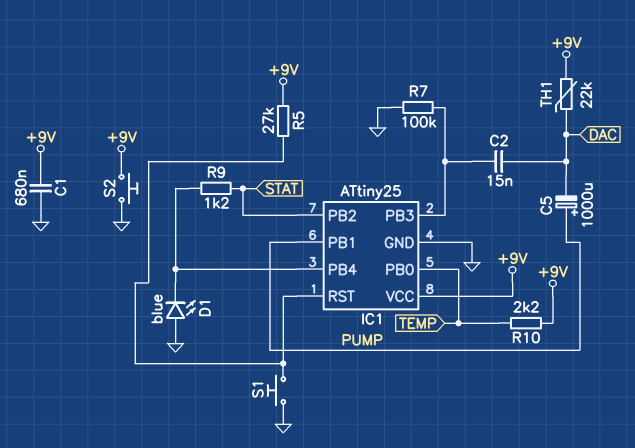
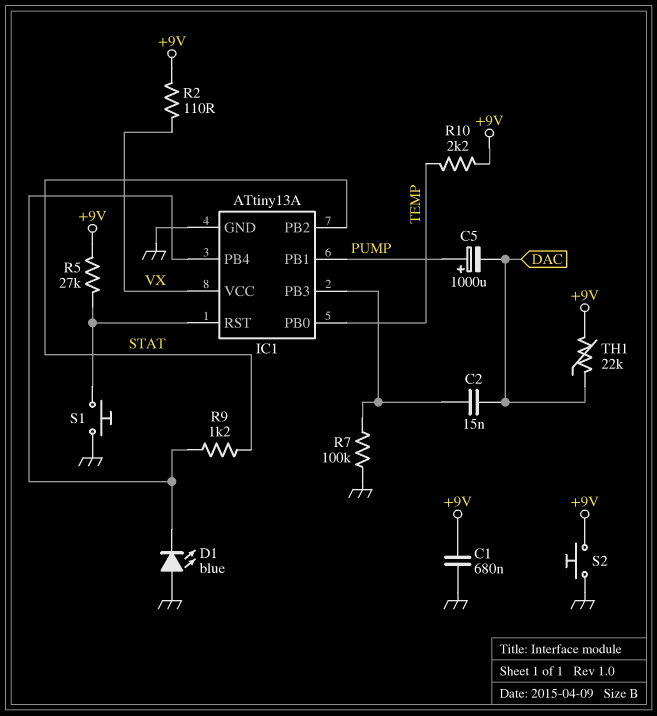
IC1: ATtiny25 -> ATtiny13A
IC1 pin VCC: +9V -> VX
R2: none -> 110 (+9V, VX)

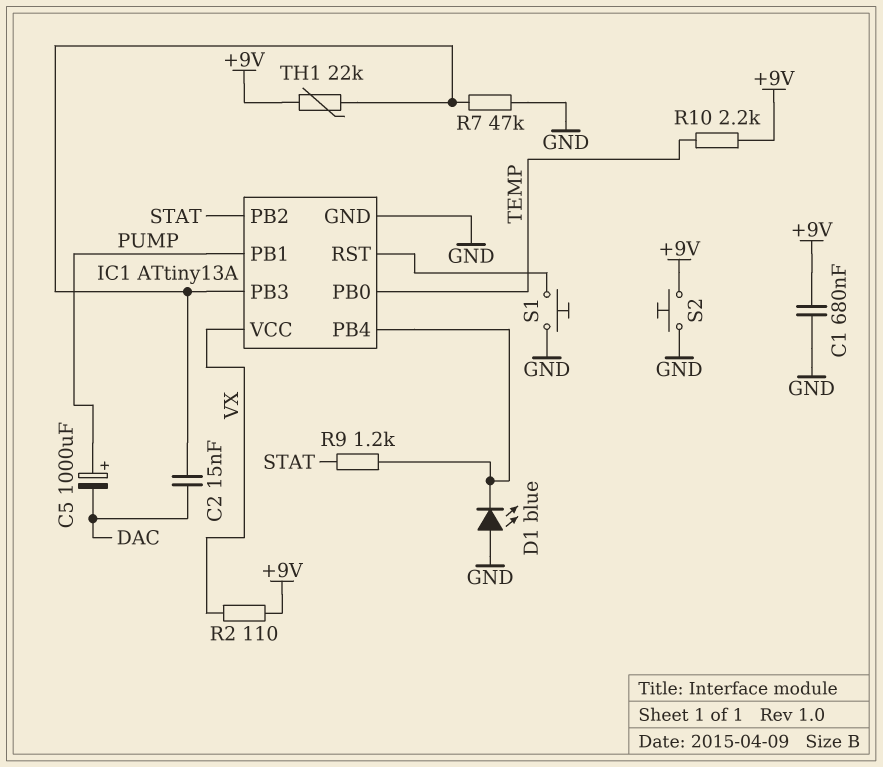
R5: 27k (+9V, IC1/RST) -> none
R7: 100k (GND, IC1/PB3) -> 47k (GND, IC1/PB3)
TH1: 22k (+9V, DAC) -> 22k (+9V, IC1/PB3)

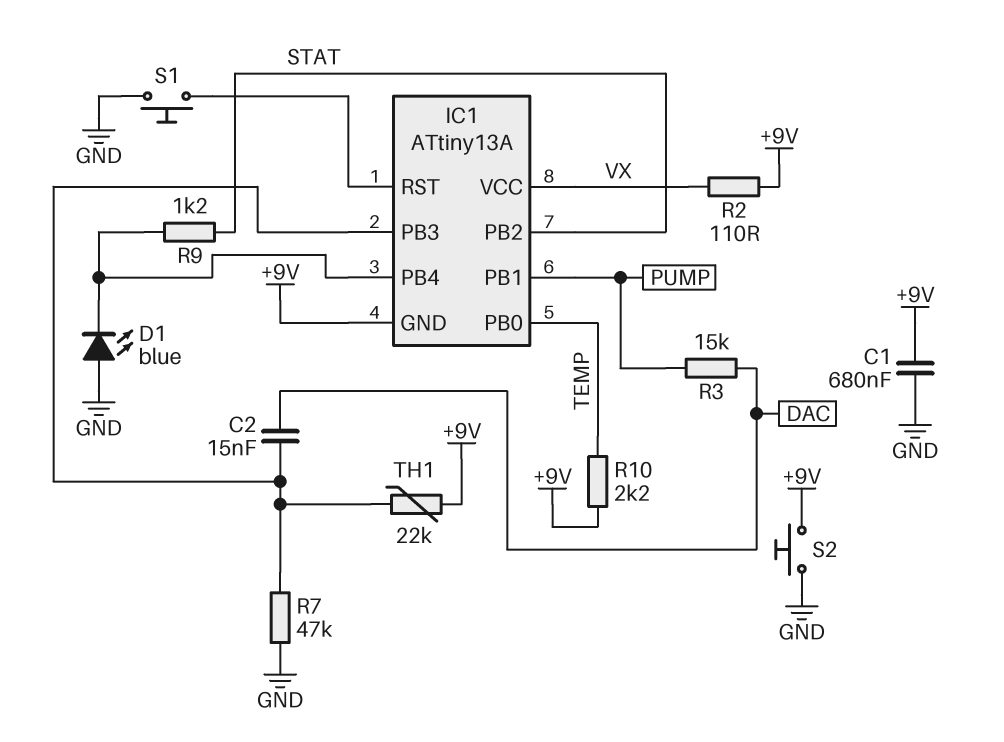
C5: 1000uF (plus PUMP, minus DAC) -> none
IC1 pin GND: GND -> +9V
R3: none -> 15k (DAC, PUMP)

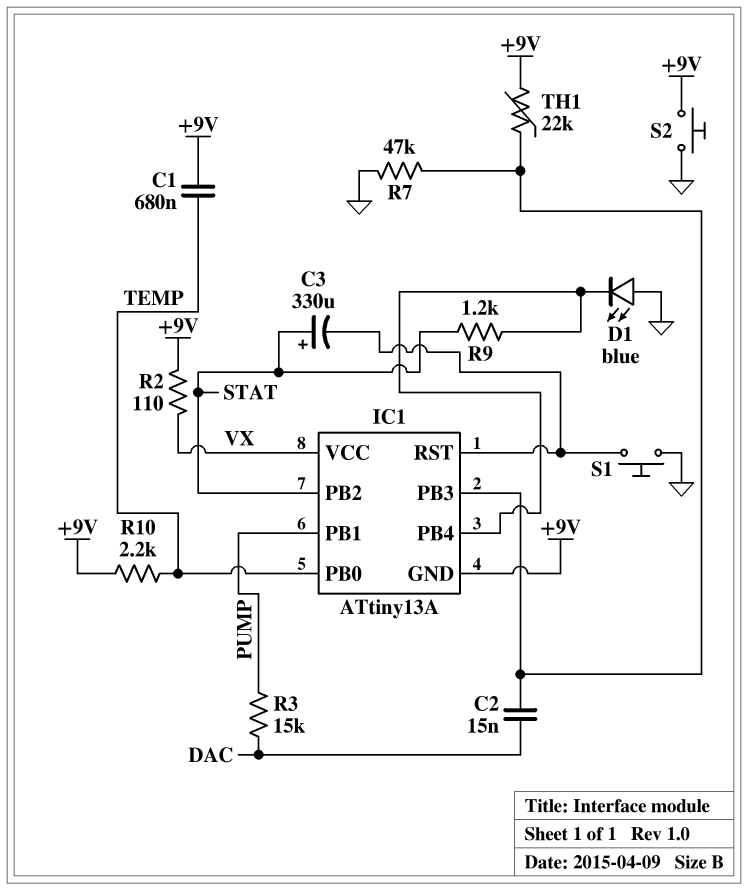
C1: 680nF (+9V, GND) -> 680nF (+9V, TEMP)
C3: none -> 330uF (plus STAT, minus IC1/RST)

